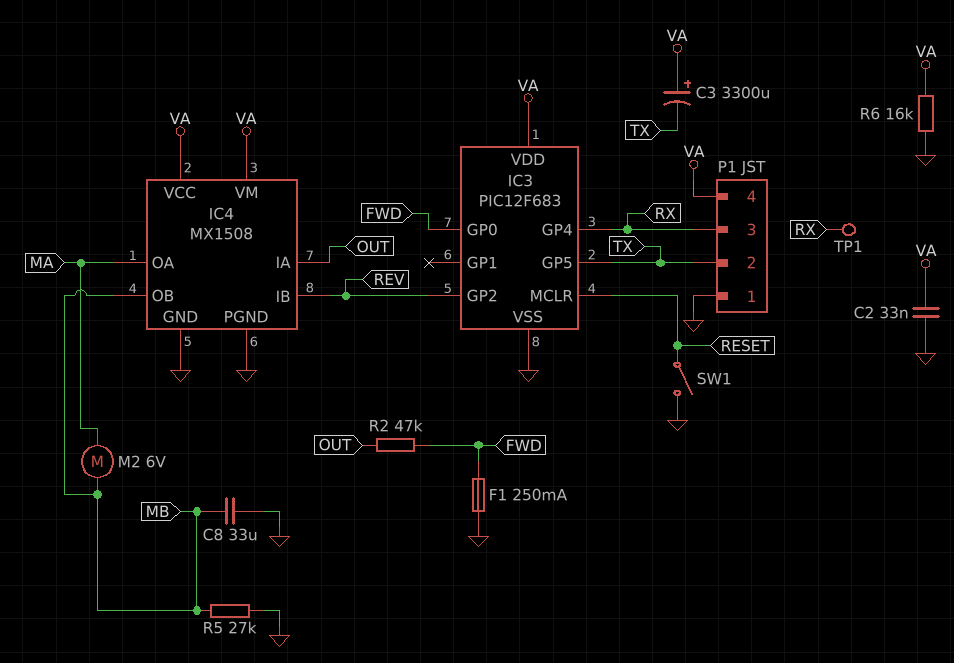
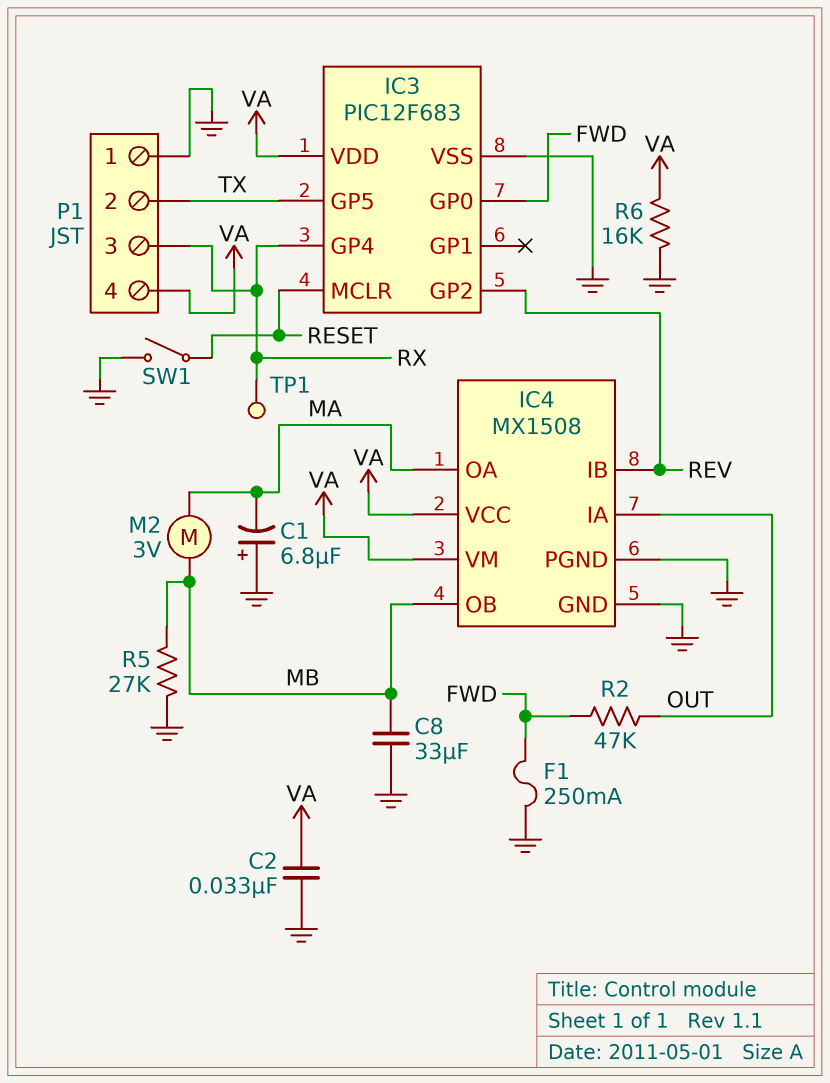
C1: none -> 6.8uF (plus GND, minus MA)
C3: 3300uF (plus VA, minus TX) -> none
M2: motor 6V (MA, MB) -> motor 3V (MA, MB)

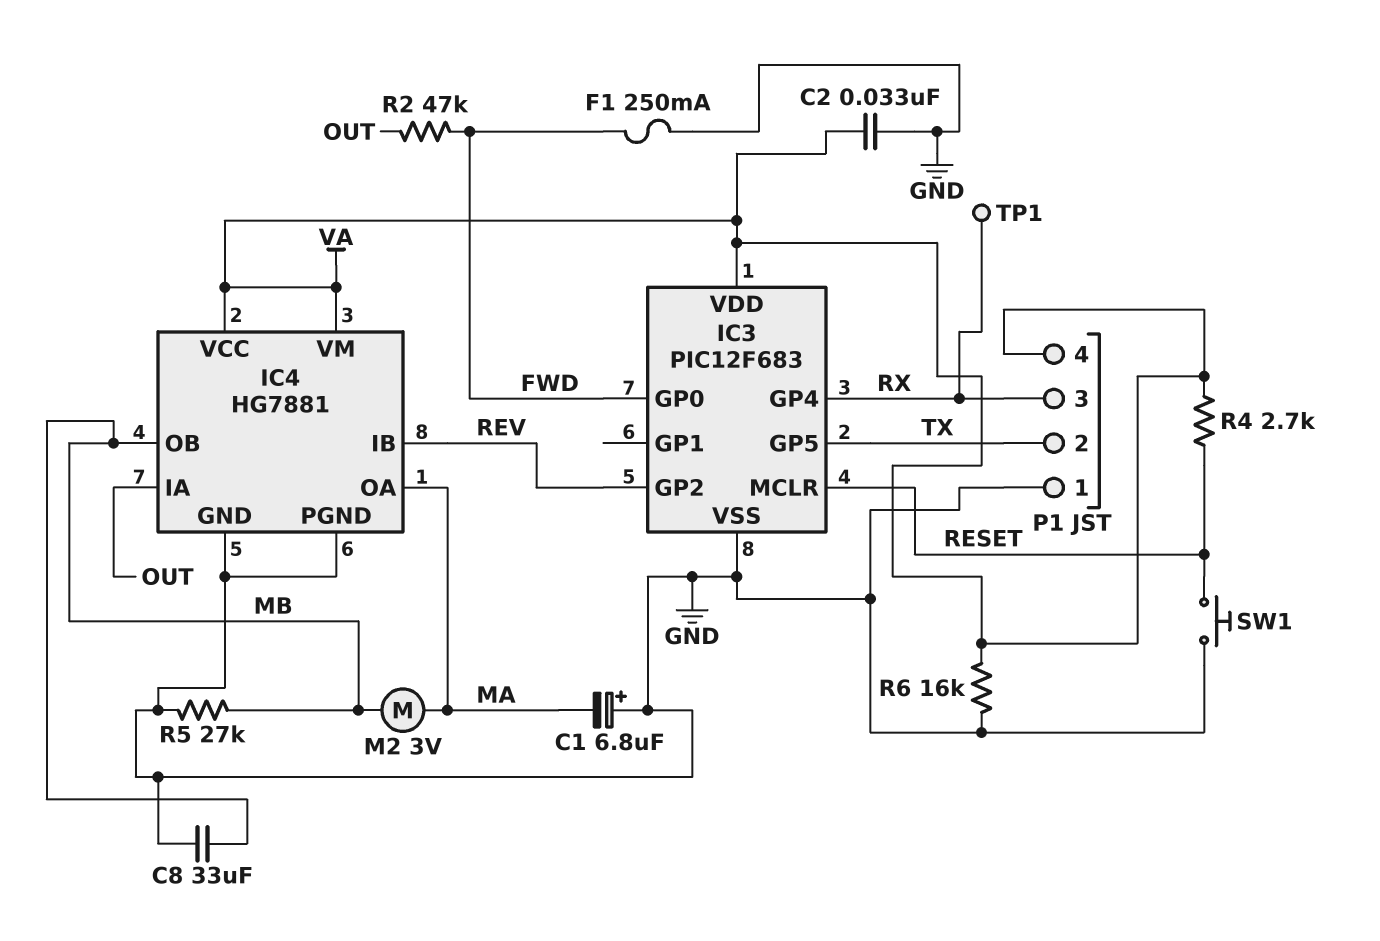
IC4: MX1508 -> HG7881
R4: none -> 2.7k (RESET, VA)
SW1: switch (GND, RESET) -> button (GND, RESET)

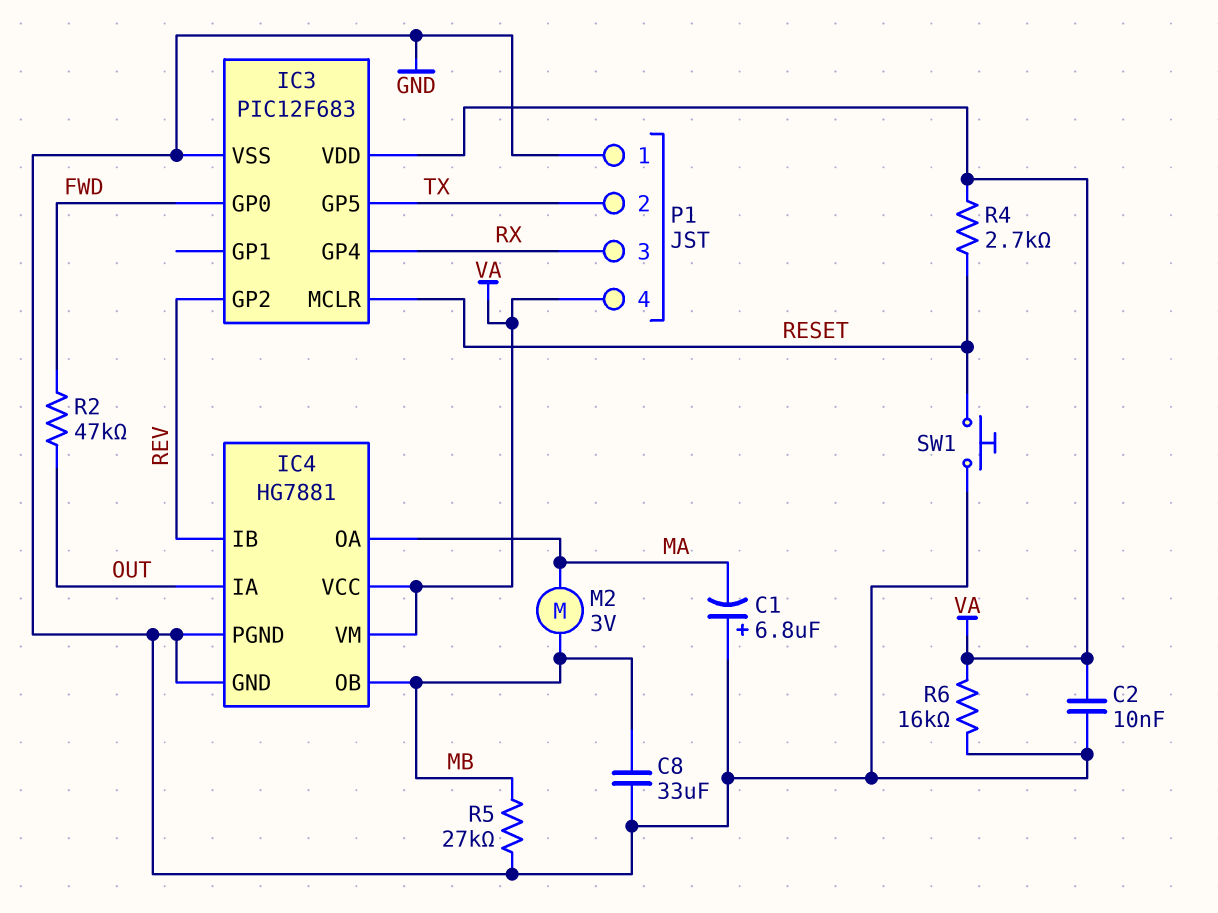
C2: 33nF (GND, VA) -> 10nF (GND, VA)
F1: 250mA (FWD, GND) -> none
TP1: test point (RX) -> none

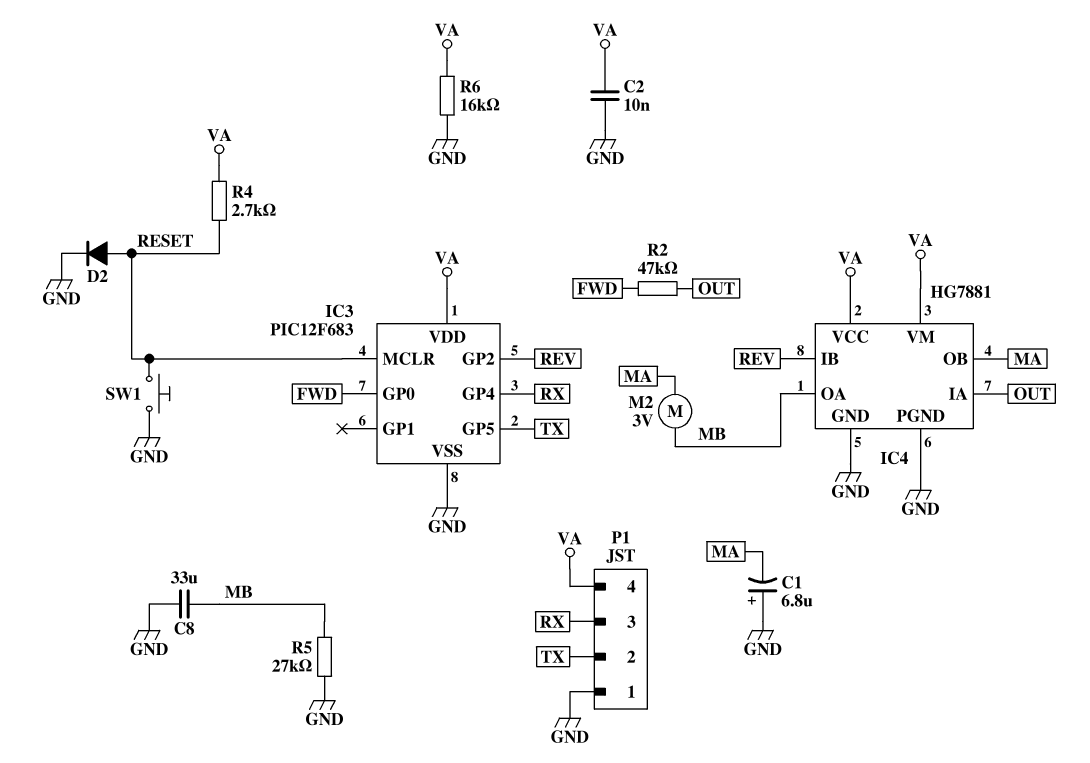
D2: none -> diode (A RESET, K GND)
IC4 pin OA: MA -> MB
IC4 pin OB: MB -> MA

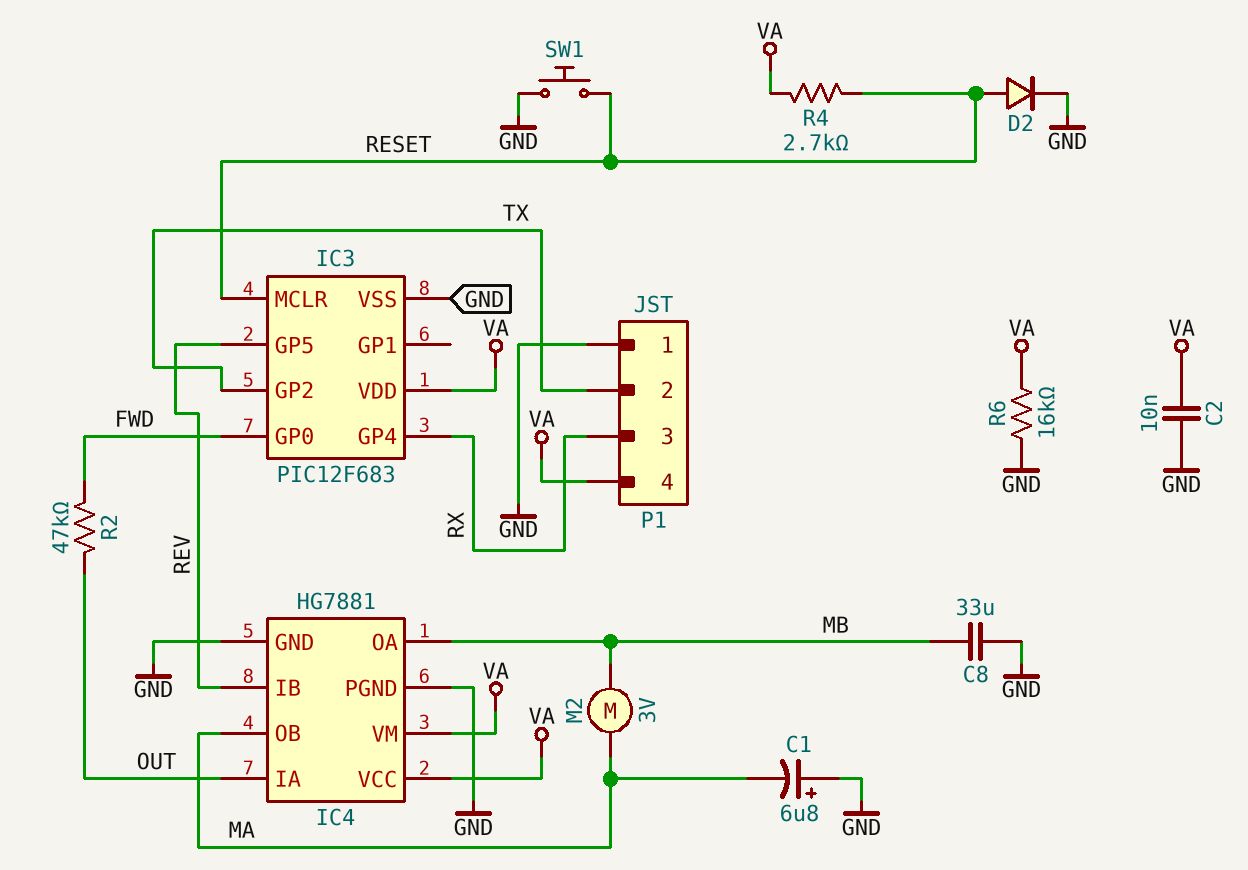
IC3 pin GP2: REV -> TX
IC3 pin GP5: TX -> REV
R5: 27k (GND, MB) -> none

